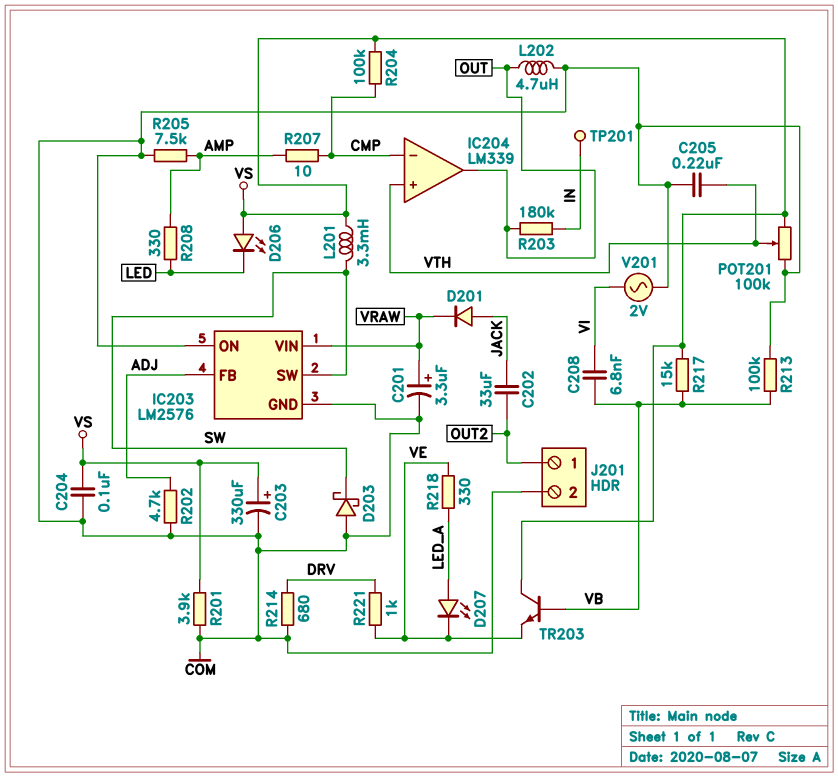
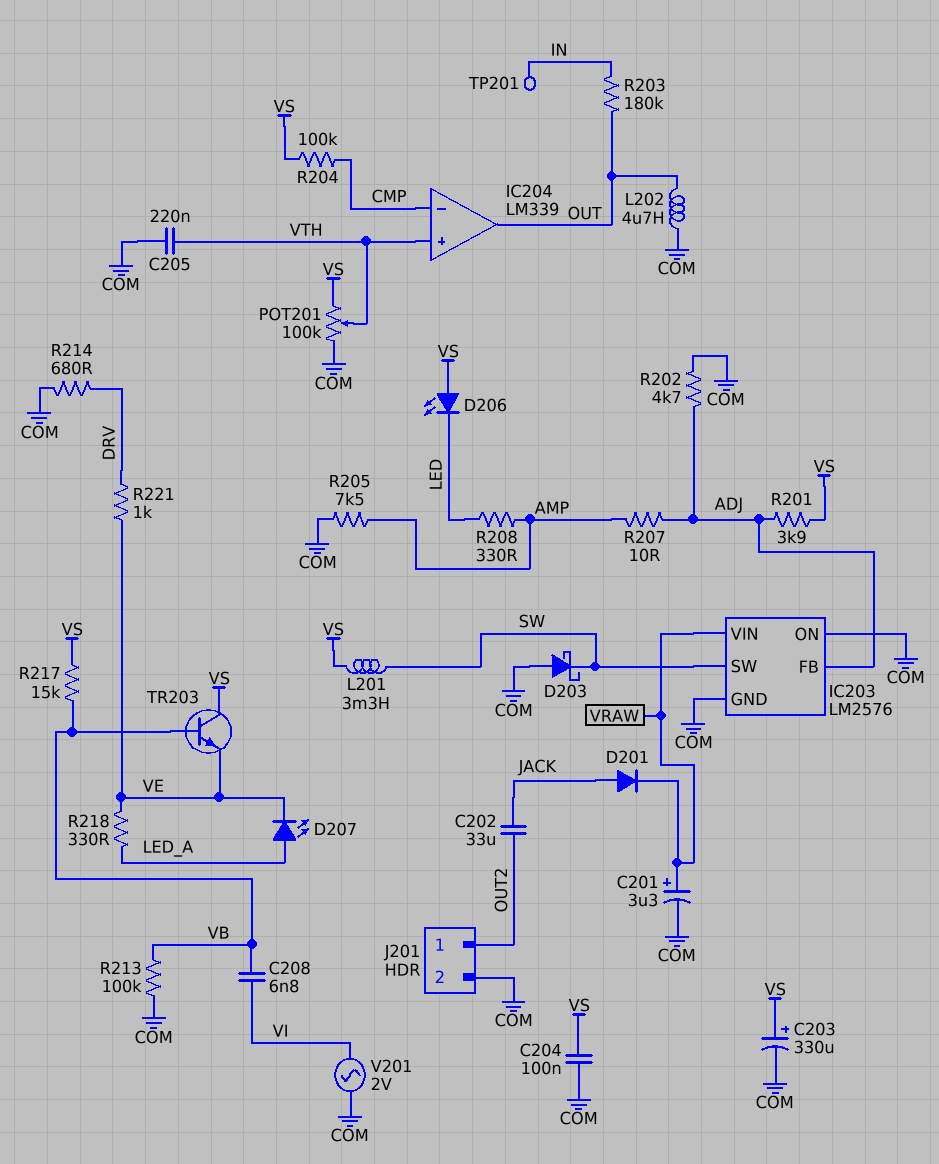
R201: 3.9k (COM, VS) -> 3.9k (ADJ, VS)
R207: 10 (AMP, CMP) -> 10 (ADJ, AMP)

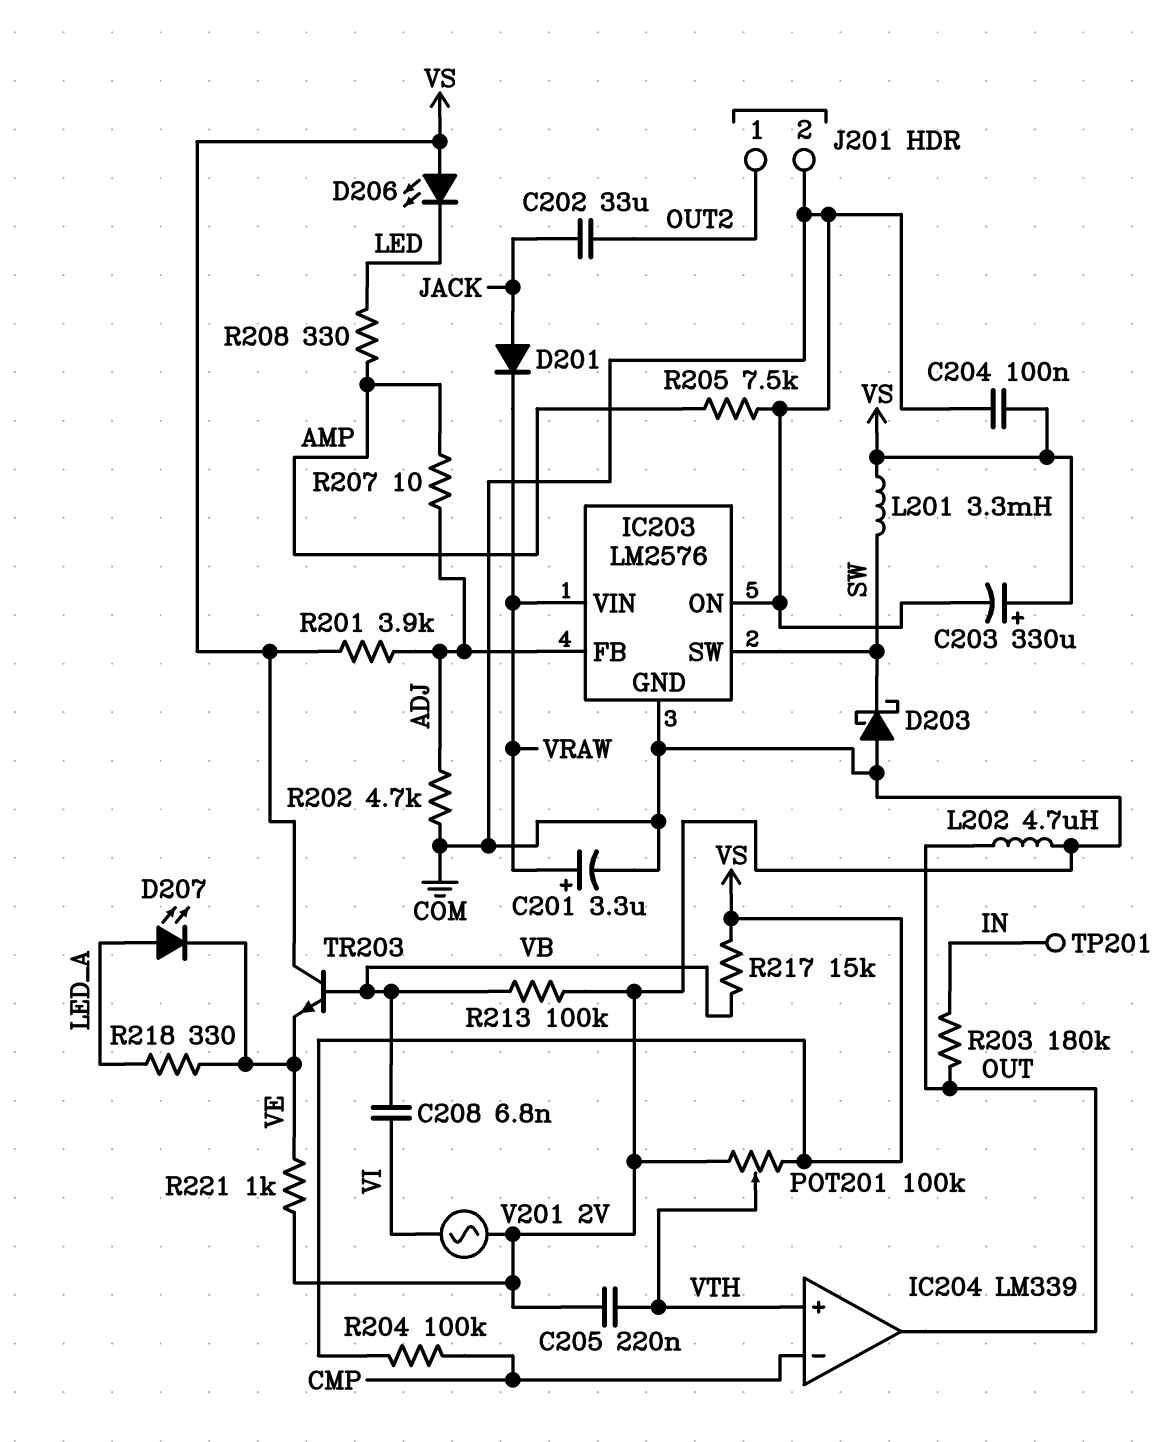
R214: 680 (COM, DRV) -> none
R221: 1k (DRV, VE) -> 1k (COM, VE)

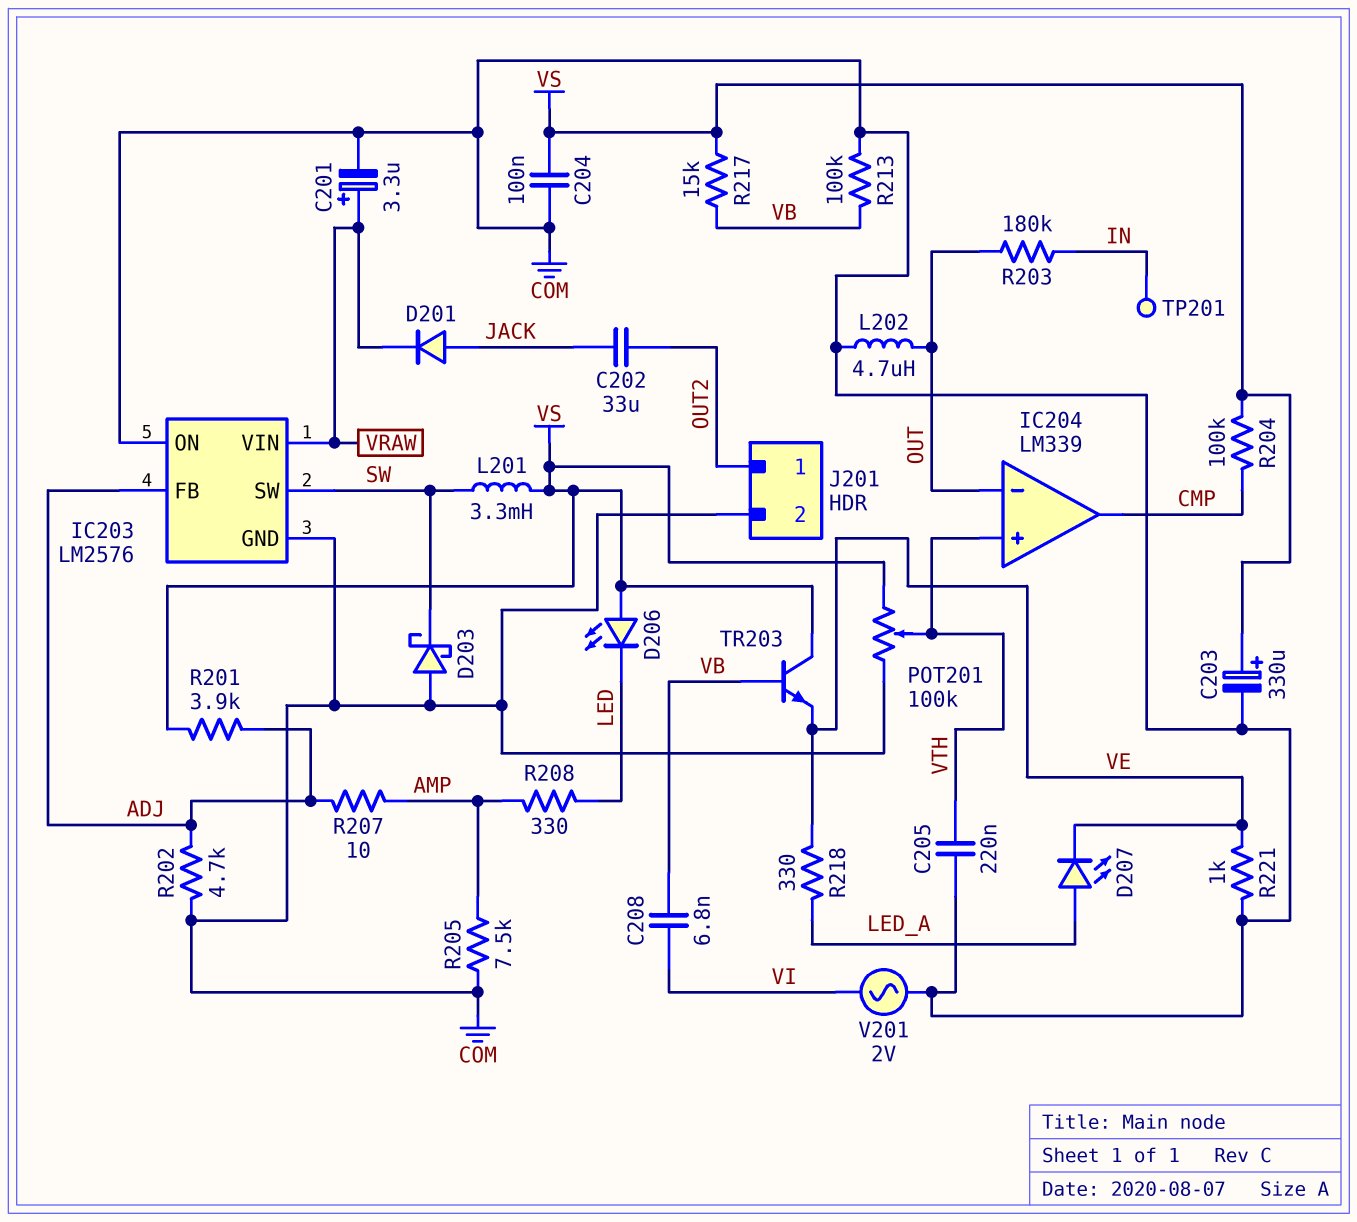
IC204 pin in-: CMP -> OUT
IC204 pin out: OUT -> CMP

